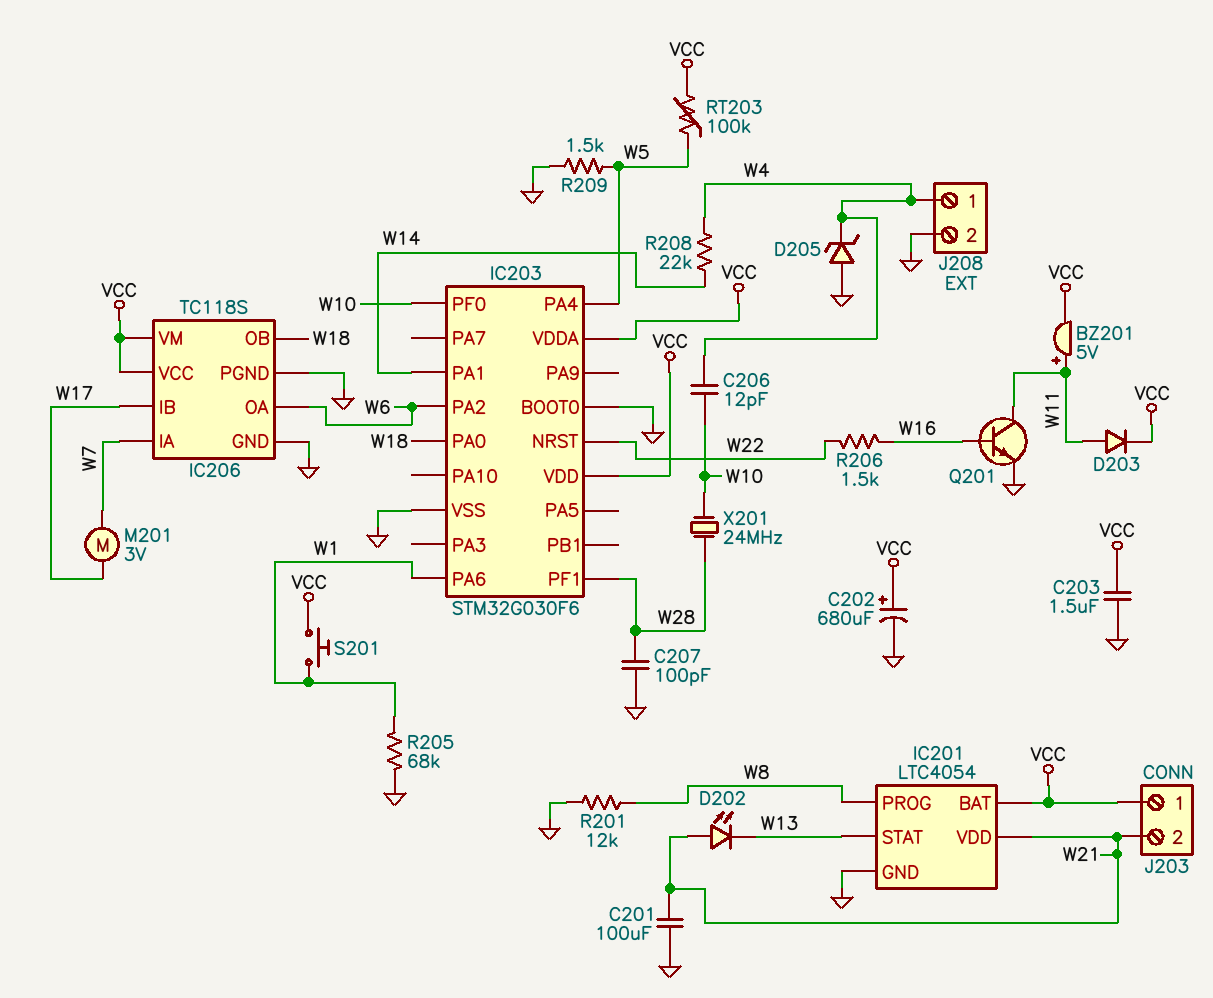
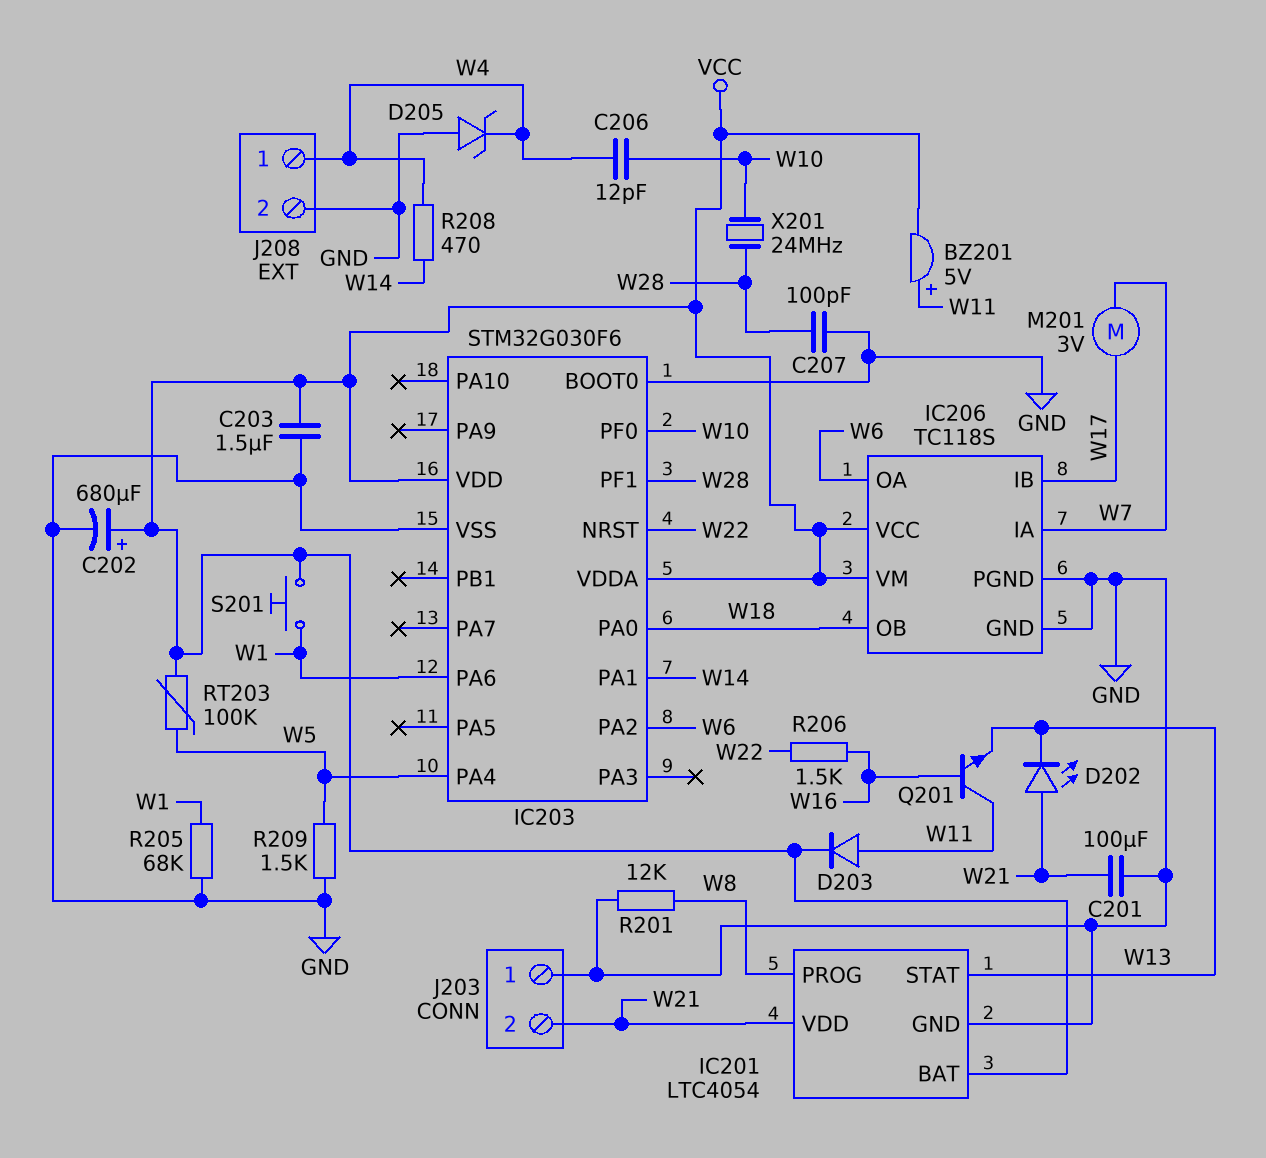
J203 pin 1: VCC -> GND
Q201: NPN (B W16, C W11, E GND) -> NPN (B W16, C W11, E W13)
R208: 22k (W4, W14) -> 470 (W4, W14)

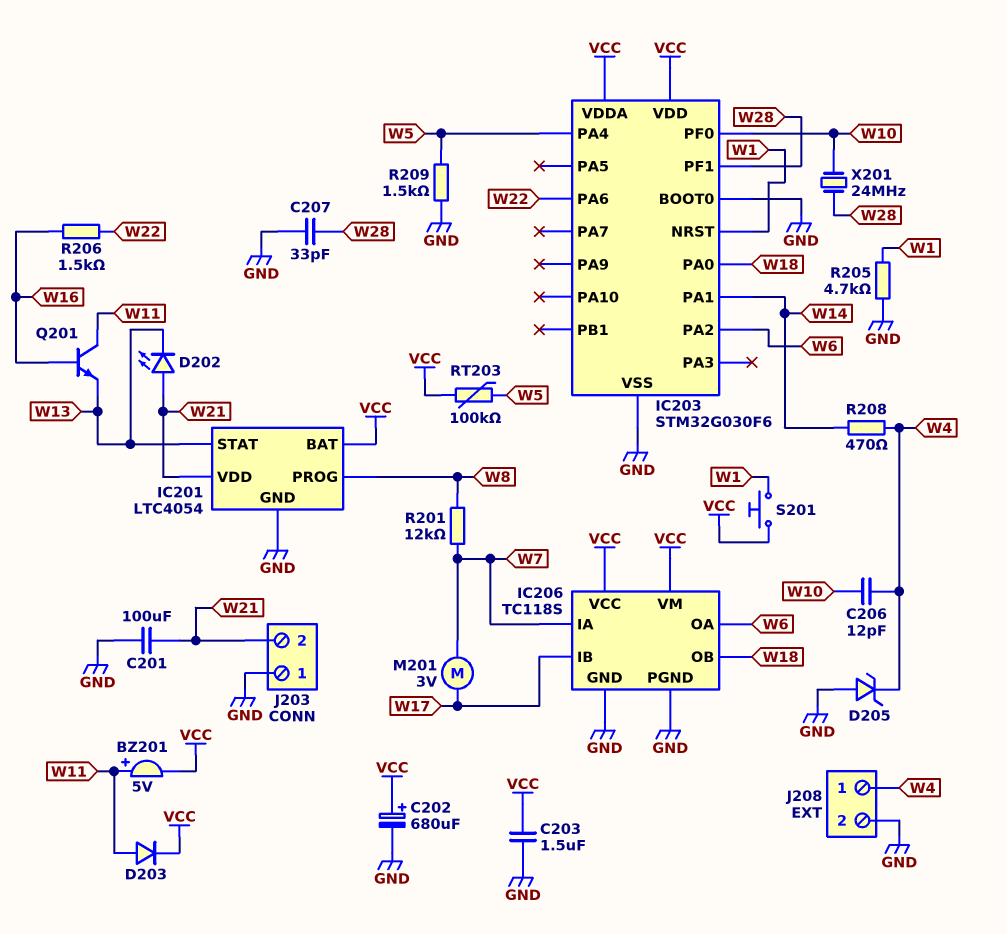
C207: 100pF (GND, W28) -> 33pF (GND, W28)
IC203 pin NRST: W22 -> W1
IC203 pin PA6: W1 -> W22
R201: 12k (GND, W8) -> 12k (W7, W8)
R205: 68k (GND, W1) -> 4.7k (GND, W1)

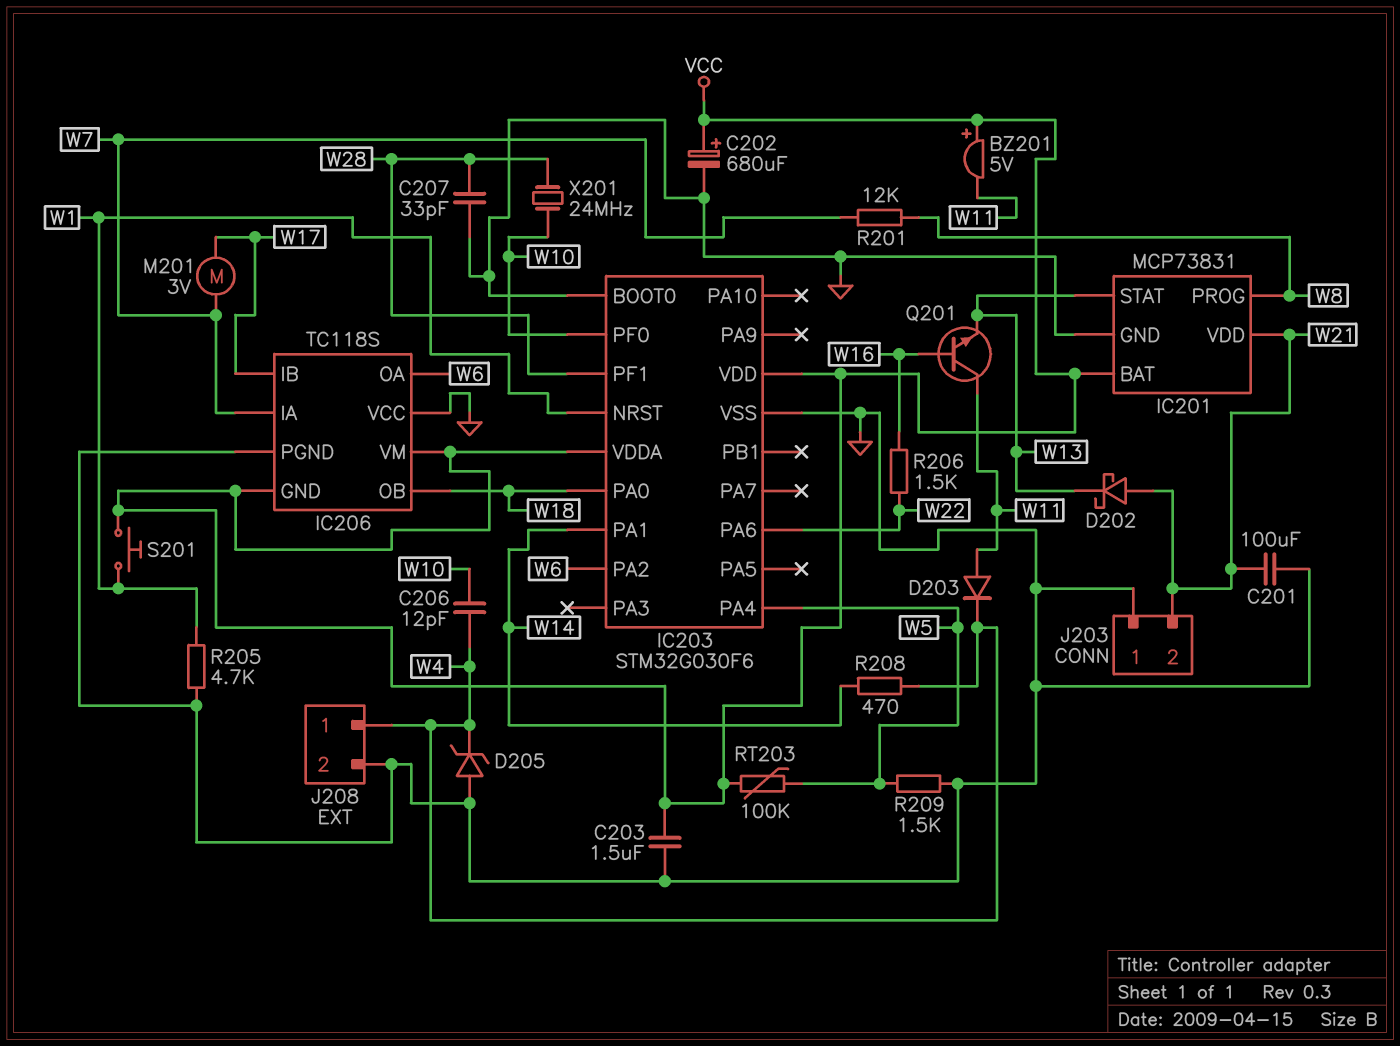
BZ201: buzzer 5V (plus W11, minus VCC) -> buzzer 5V (plus VCC, minus W11)
D202: LED (A W21, K W13) -> schottky (A W21, K W13)
D203: diode (A W11, K VCC) -> diode (A W11, K W4)
IC201: LTC4054 -> MCP73831
IC206 pin GND: GND -> VCC
IC206 pin VCC: VCC -> GND

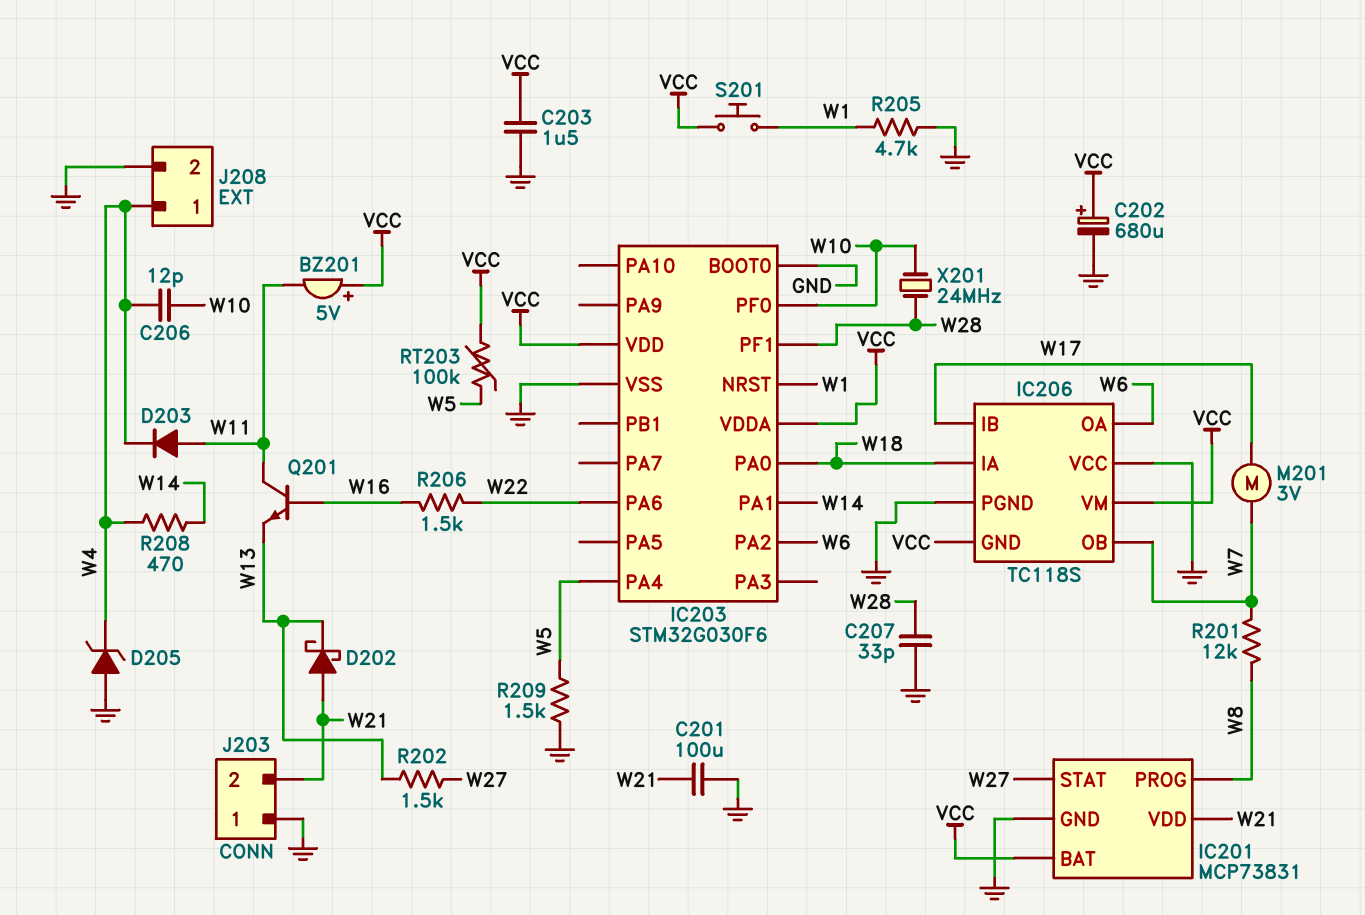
IC201 pin STAT: W13 -> W27
IC206 pin IA: W7 -> W18
IC206 pin OB: W18 -> W7
R202: none -> 1.5k (W13, W27)

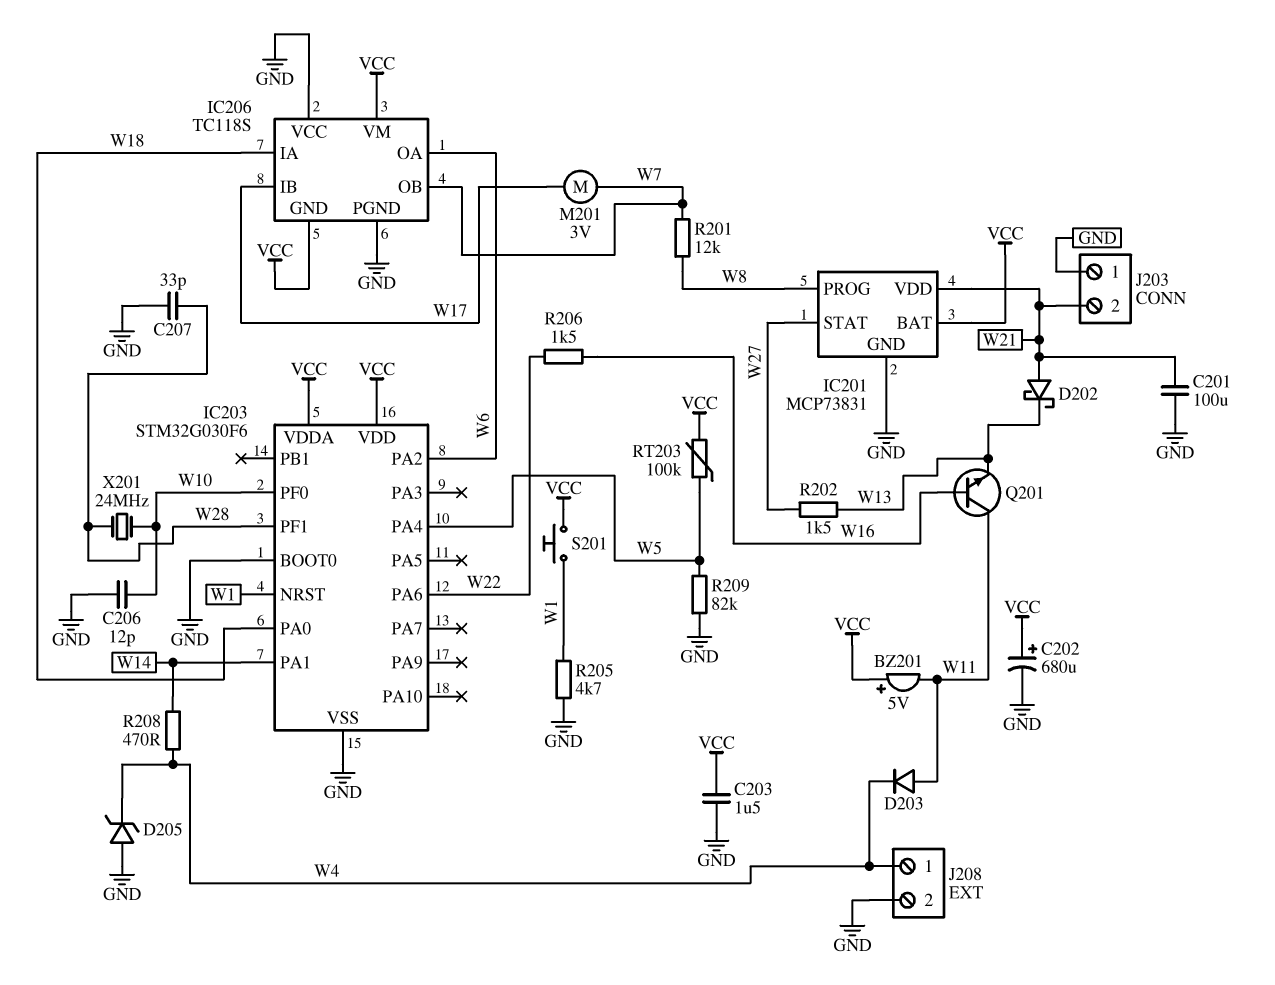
C206: 12pF (W4, W10) -> 12pF (GND, W10)
R209: 1.5k (GND, W5) -> 82k (GND, W5)

